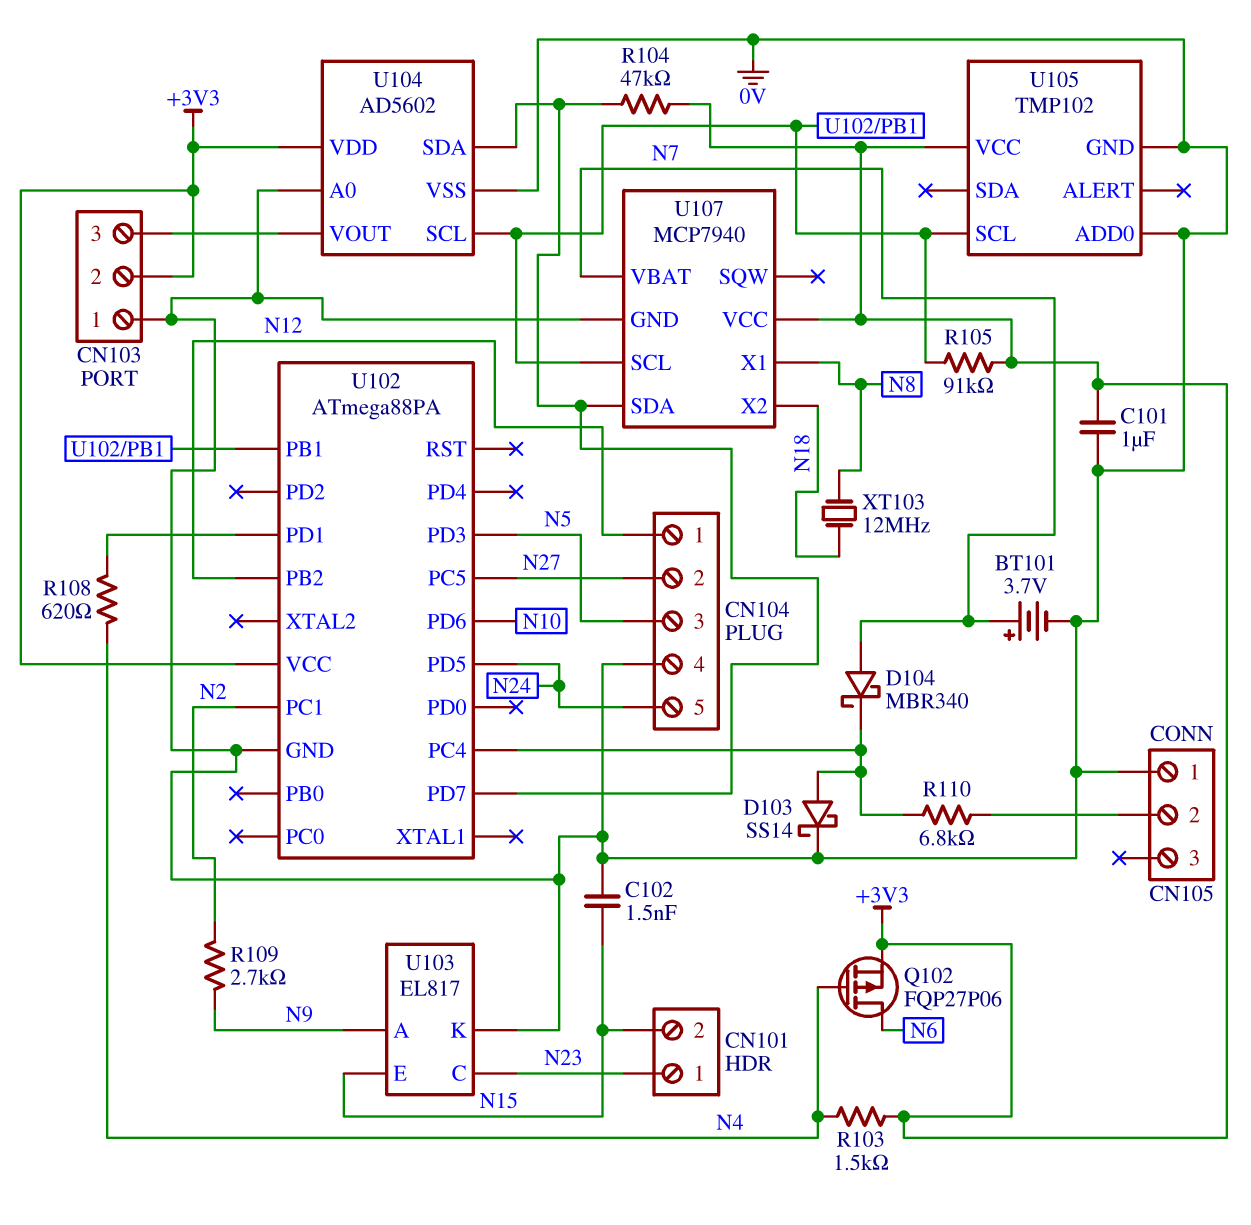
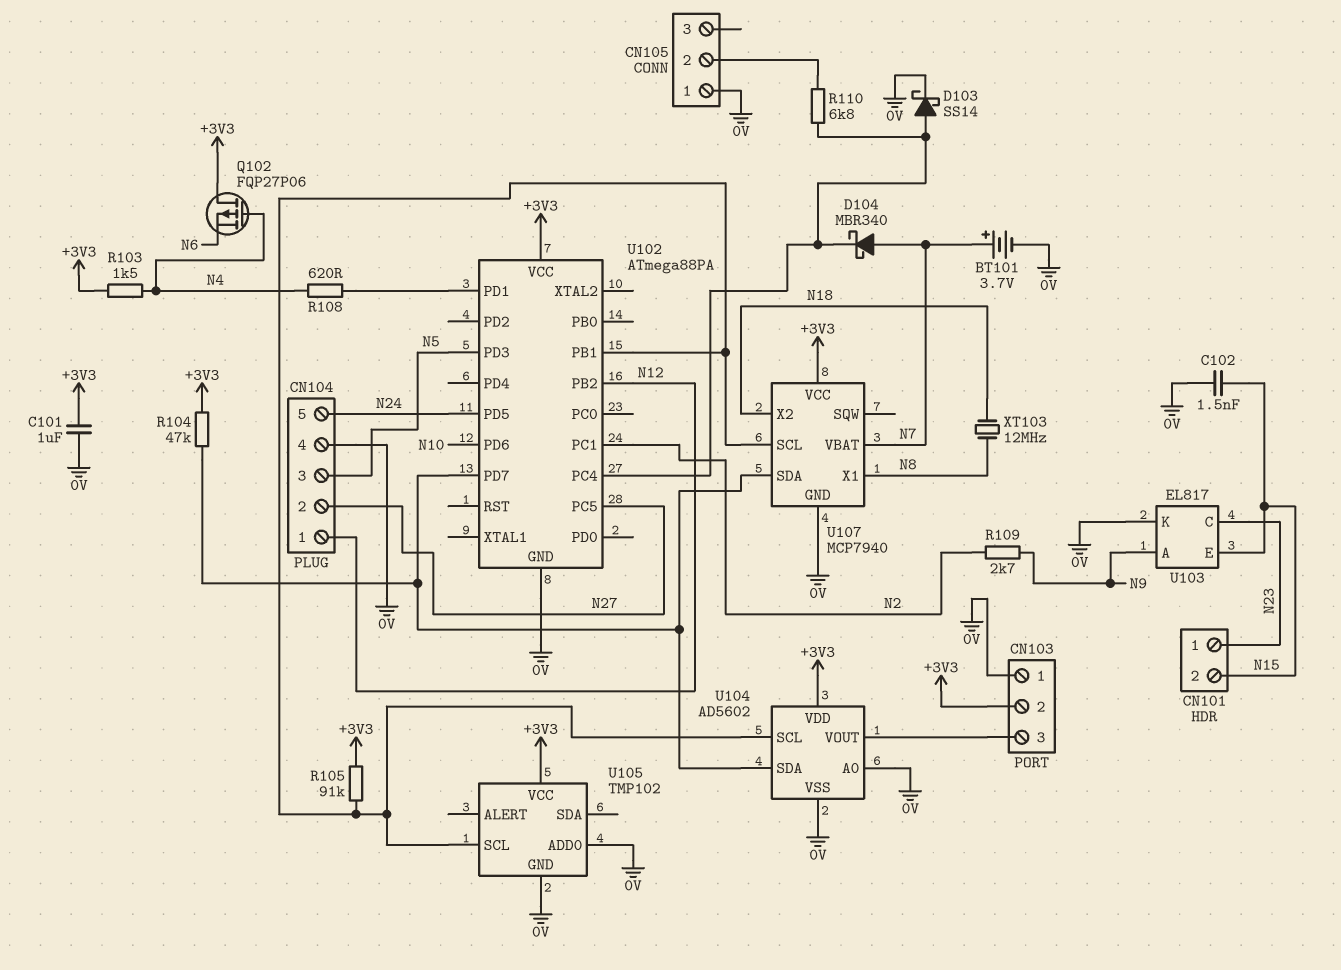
Q102: PMOS FQP27P06 (G N4, D N6, S +3V3) -> PMOS FQP27P06 (G N4, D +3V3, S N6)

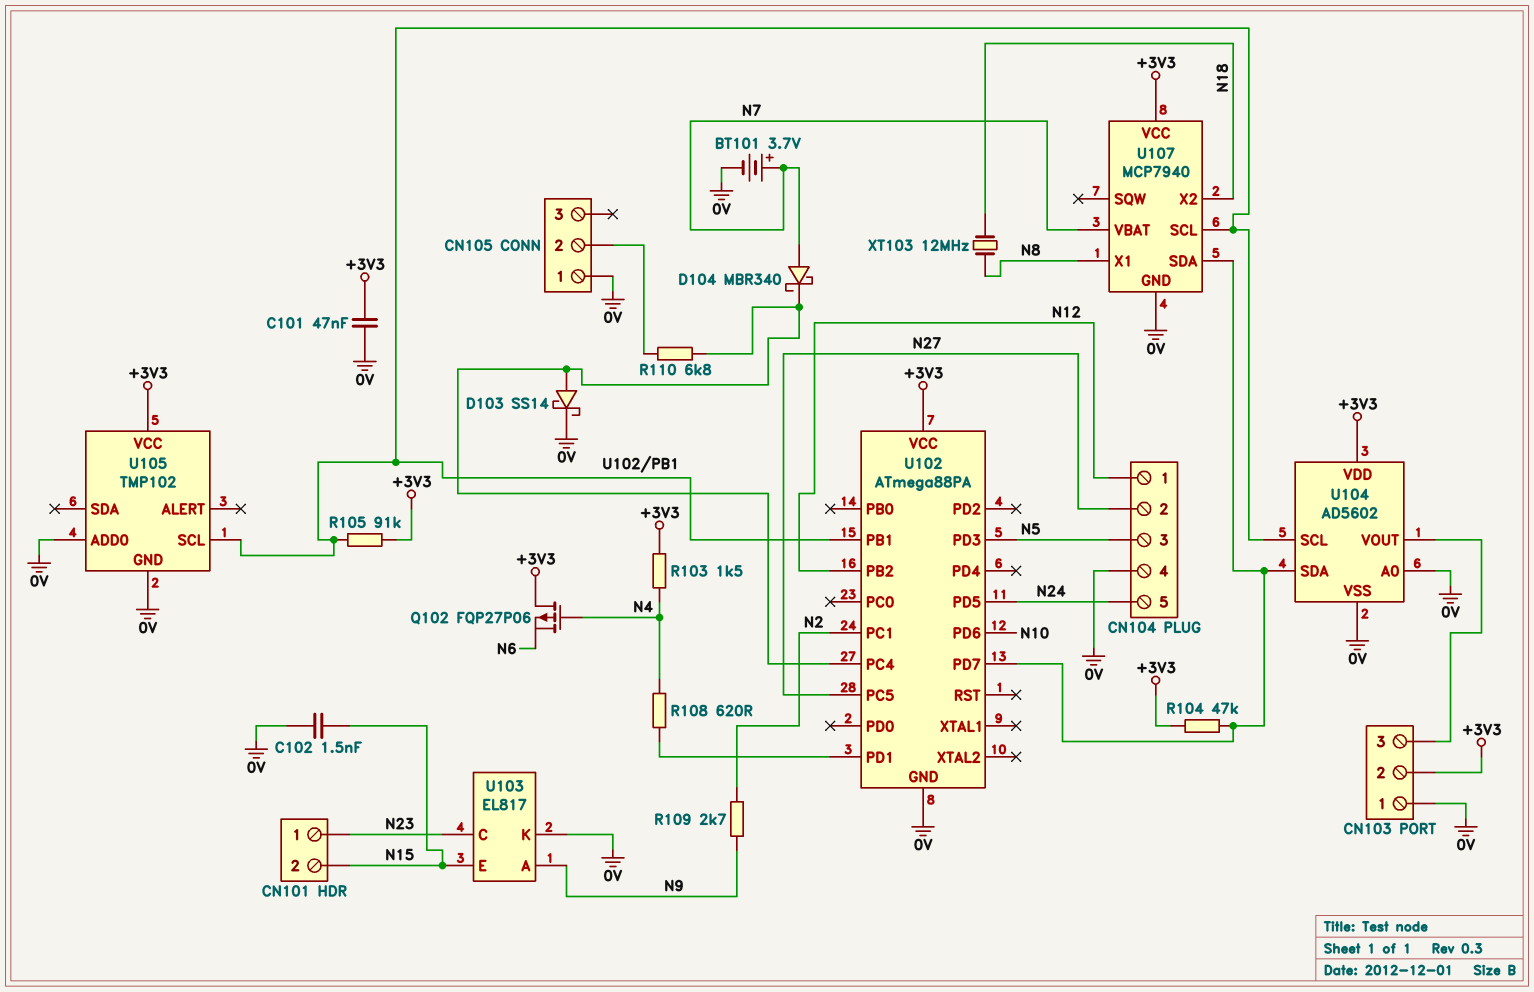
C101: 1uF (+3V3, 0V) -> 47nF (+3V3, 0V)

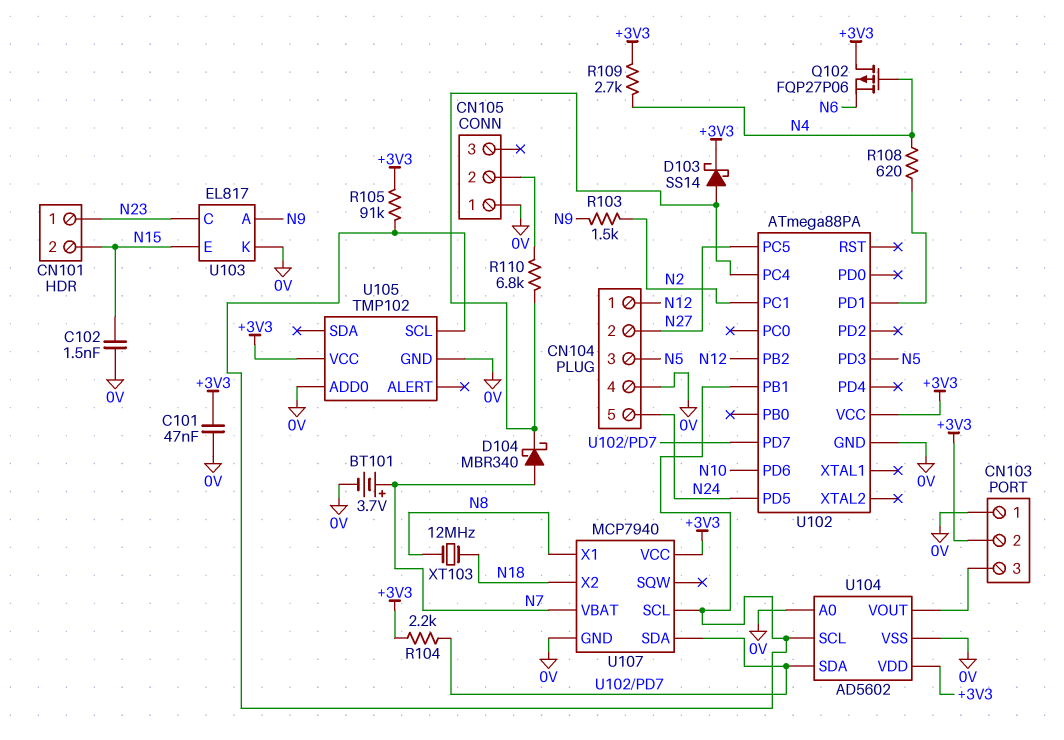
D103: schottky SS14 (A U102/PC4, K 0V) -> schottky SS14 (A U102/PC4, K +3V3)
R103: 1.5k (+3V3, N4) -> 1.5k (N2, N9)
R104: 47k (+3V3, U102/PD7) -> 2.2k (+3V3, U102/PD7)
R109: 2.7k (N2, N9) -> 2.7k (+3V3, N4)

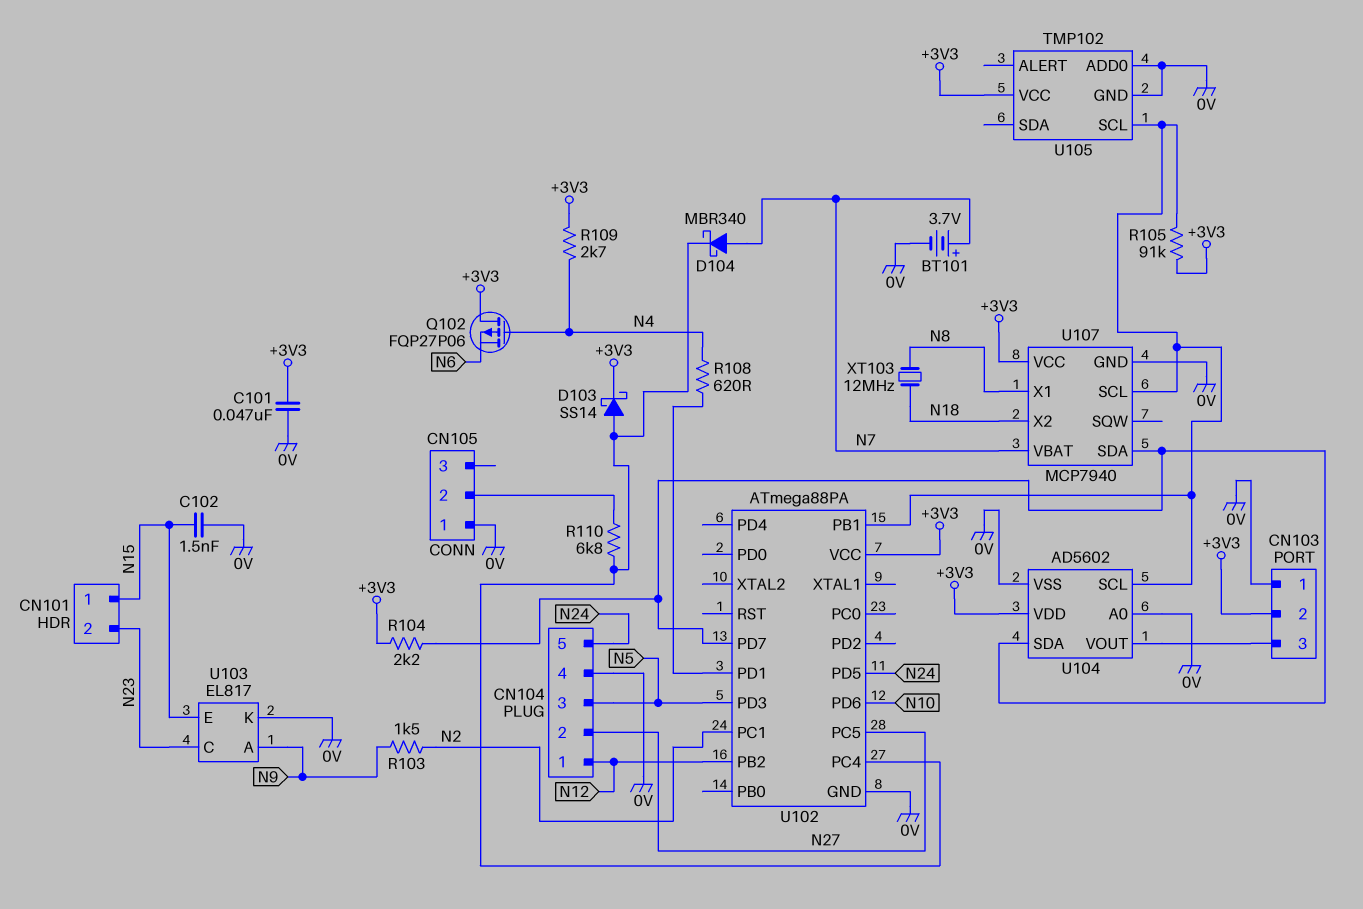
CN101 pin 1: N23 -> N15
CN101 pin 2: N15 -> N23

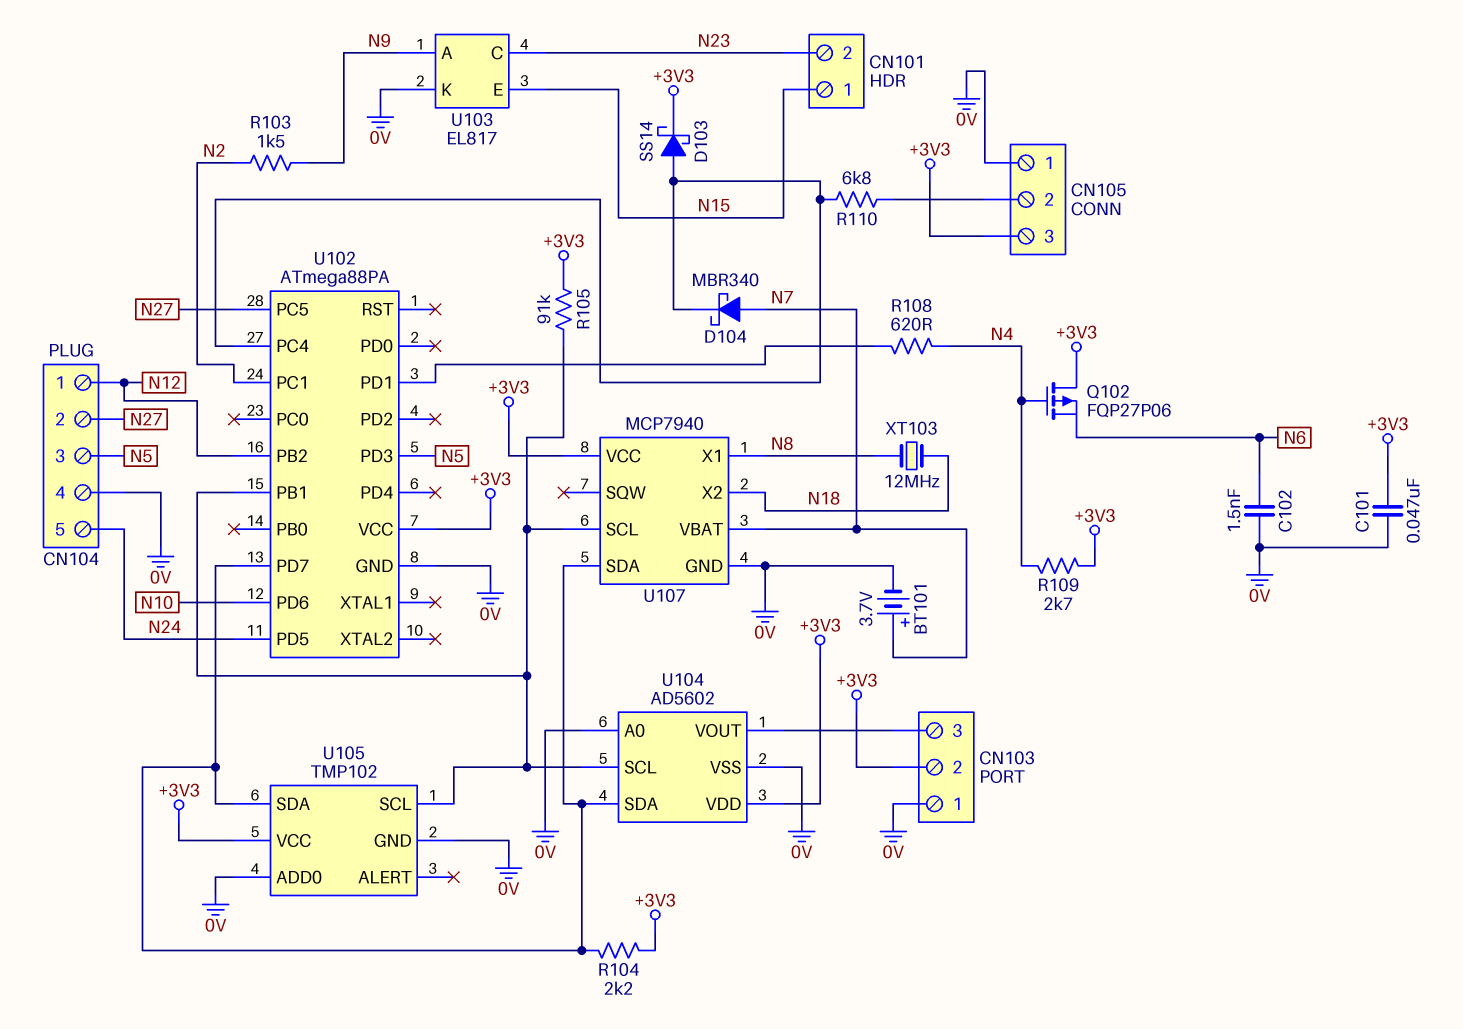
C102: 1.5nF (0V, N15) -> 1.5nF (0V, N6)
CN105 pin 3: none -> +3V3
U105 pin SDA: none -> U102/PD7

